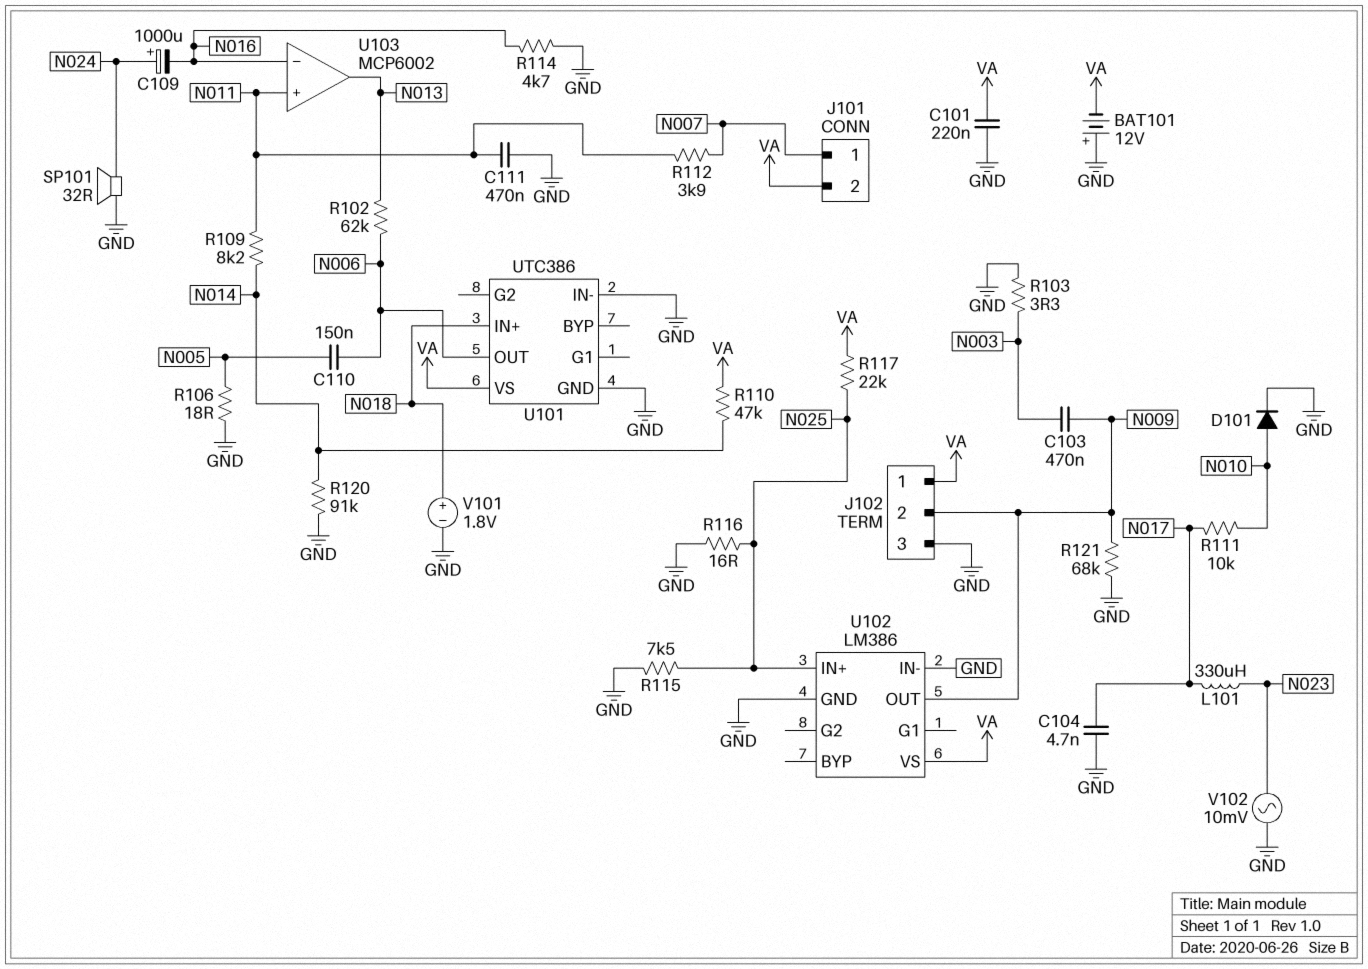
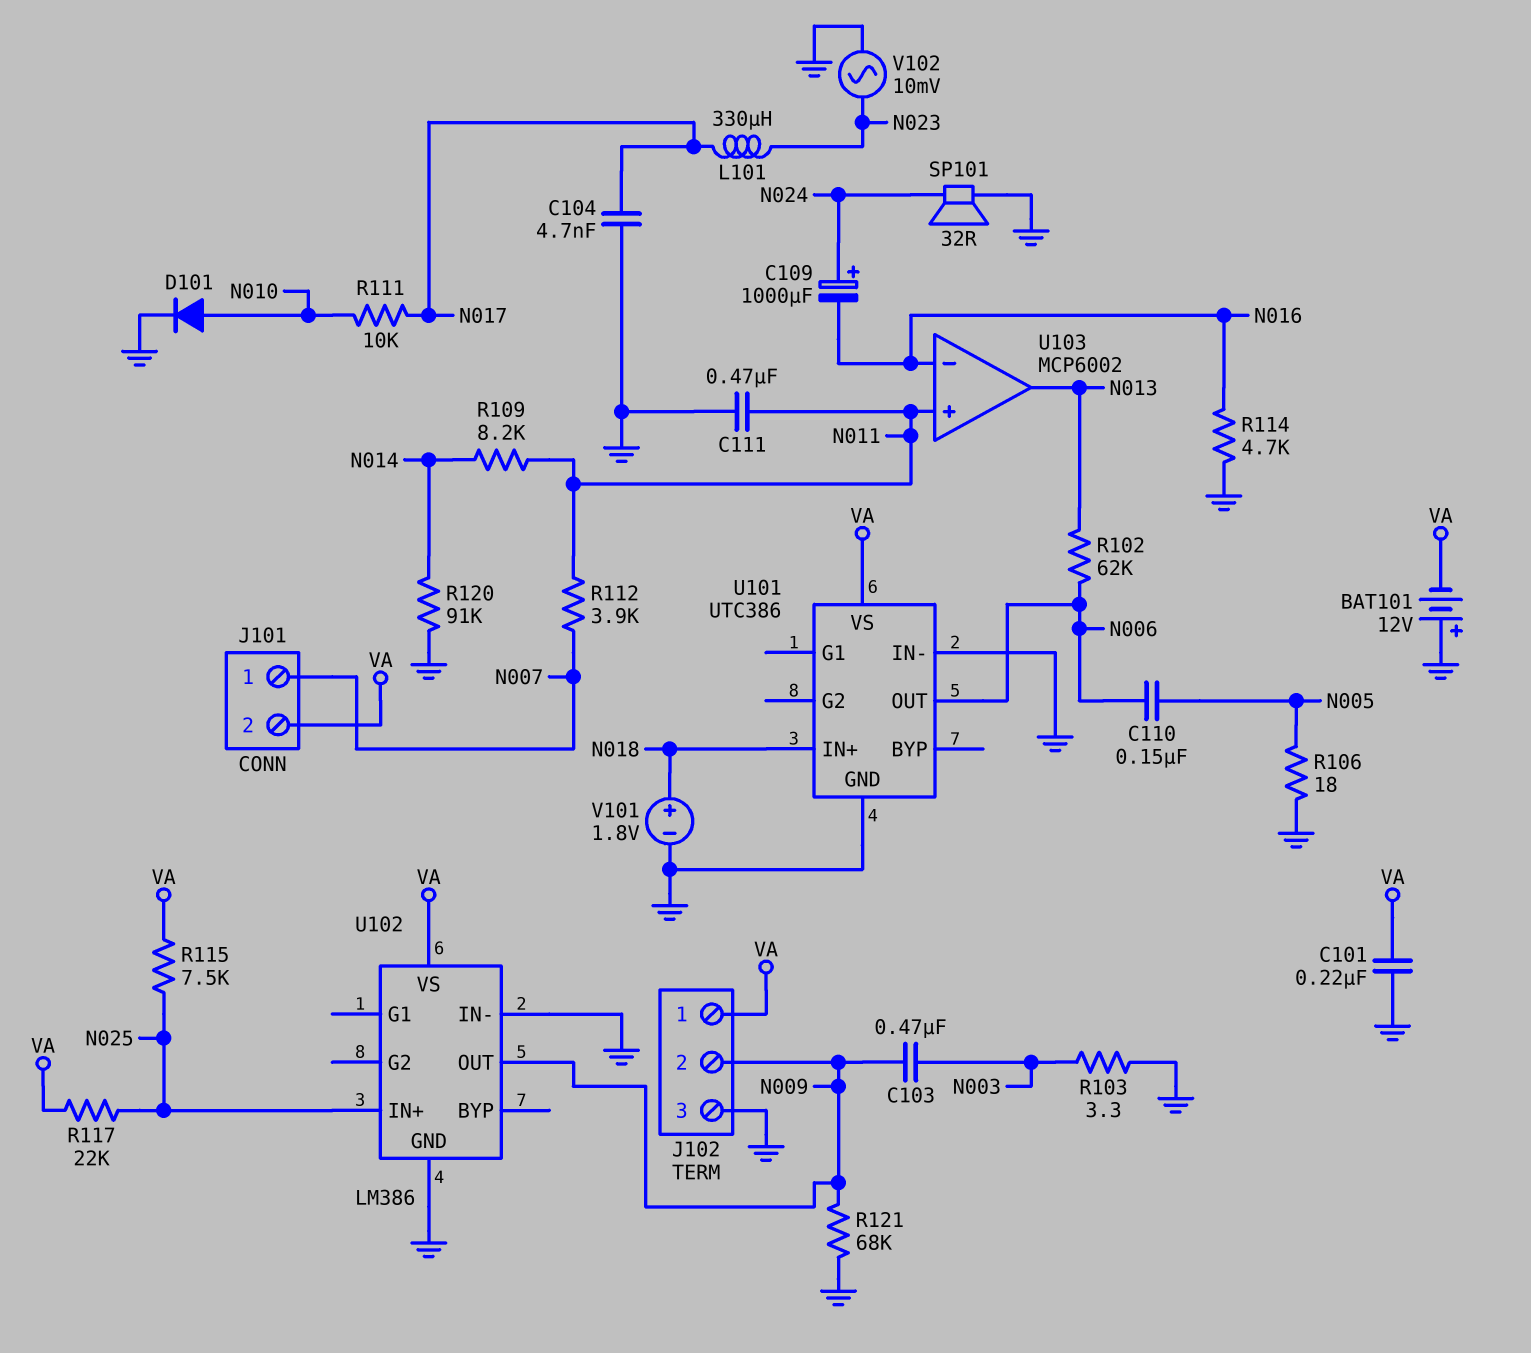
R110: 47k (N014, VA) -> none
R115: 7.5k (GND, N025) -> 7.5k (N025, VA)
R116: 16 (GND, N025) -> none

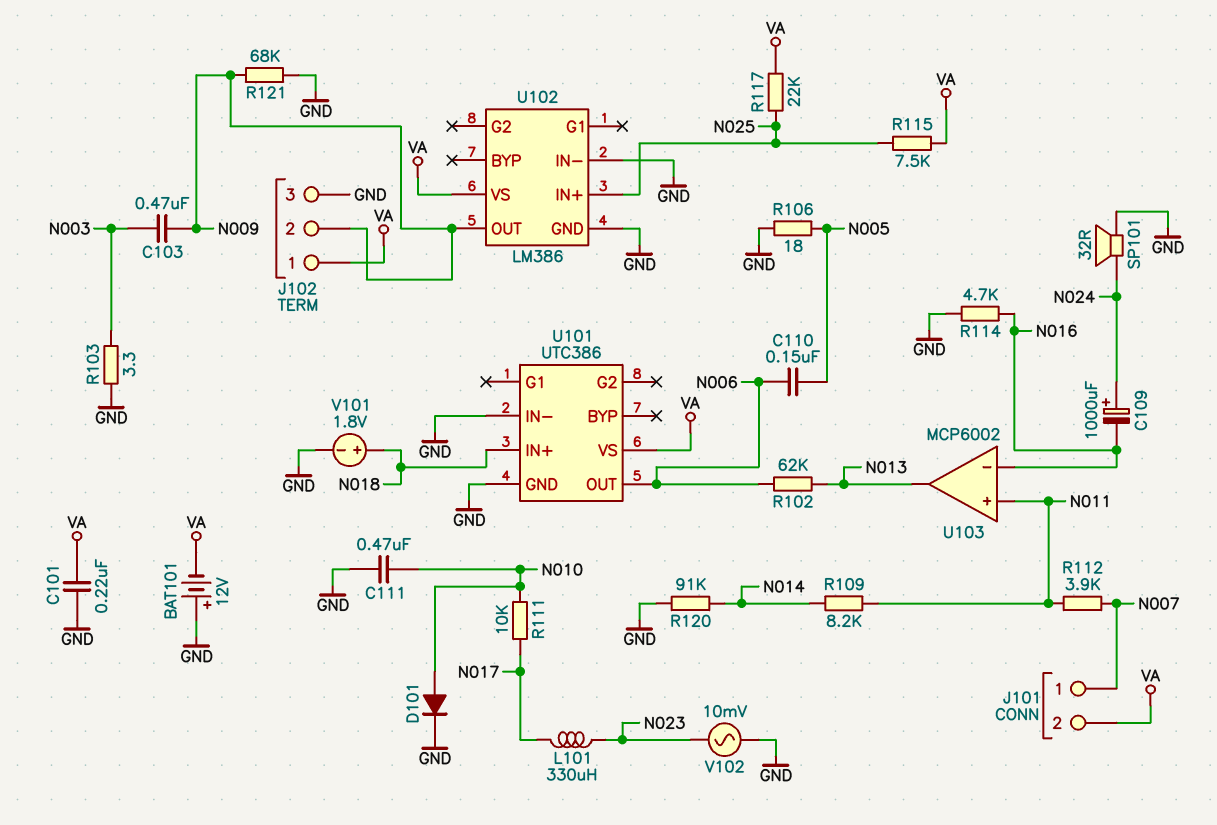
C104: 4.7nF (GND, N017) -> none
C111: 470nF (GND, N011) -> 470nF (GND, N010)

